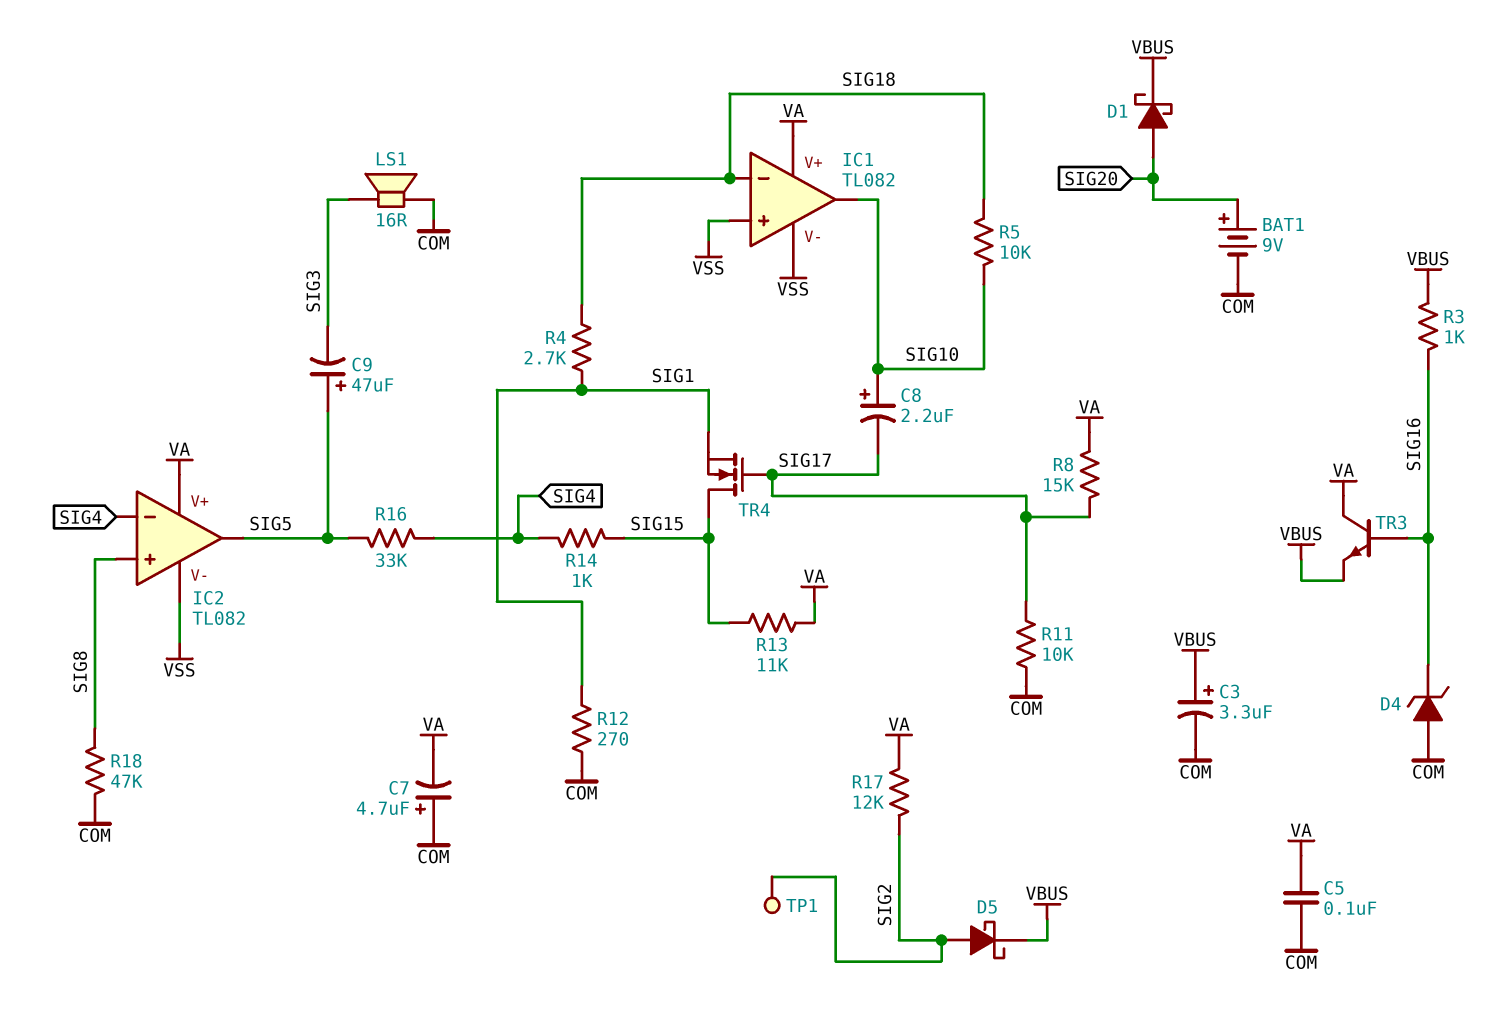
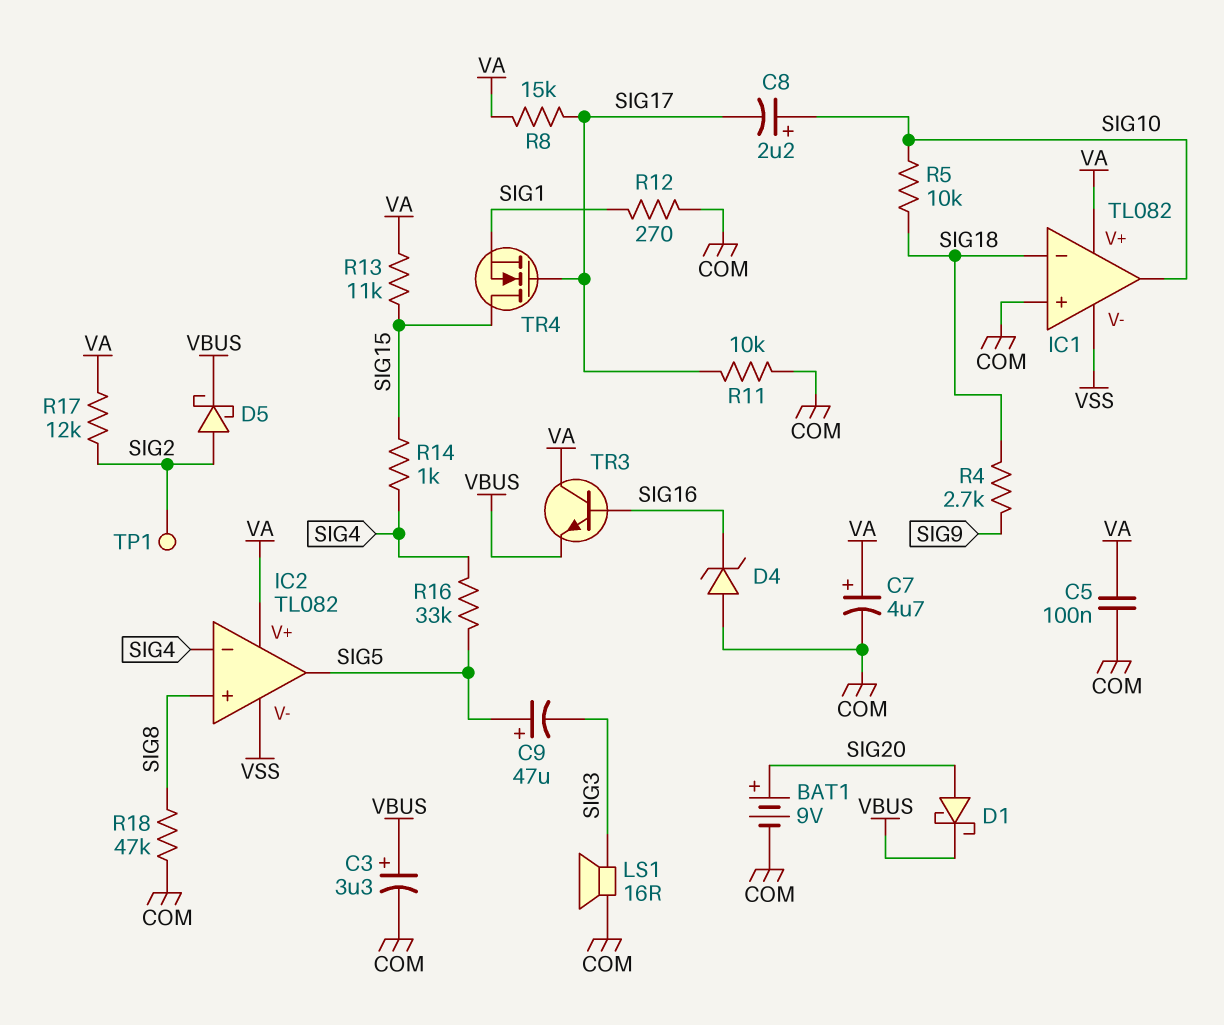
C7: 4.7uF (plus COM, minus VA) -> 4.7uF (plus VA, minus COM)
IC1 pin in+: VSS -> COM
R3: 1k (SIG16, VBUS) -> none
R4: 2.7k (SIG1, SIG18) -> 2.7k (SIG9, SIG18)

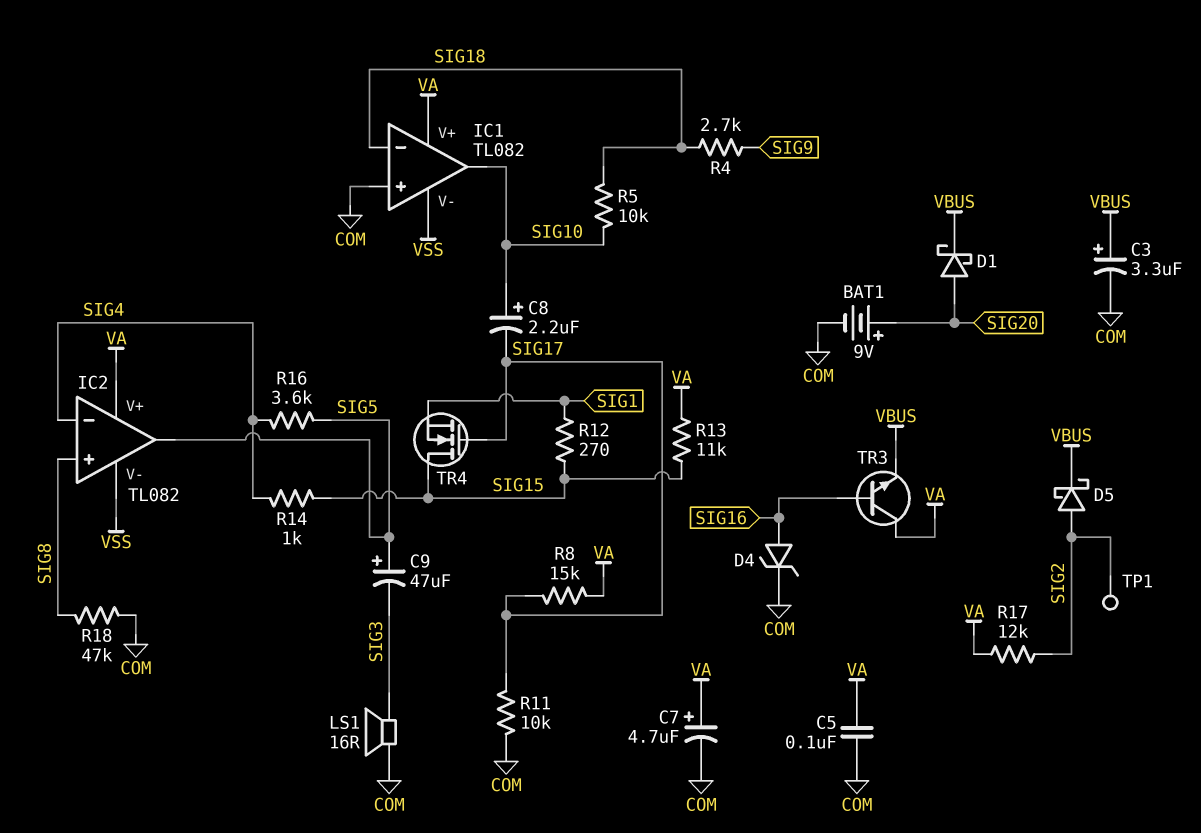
D4: zener (A COM, K SIG16) -> zener (A SIG16, K COM)
R12: 270 (COM, SIG1) -> 270 (SIG1, SIG15)
R16: 33k (SIG4, SIG5) -> 3.6k (SIG4, SIG5)

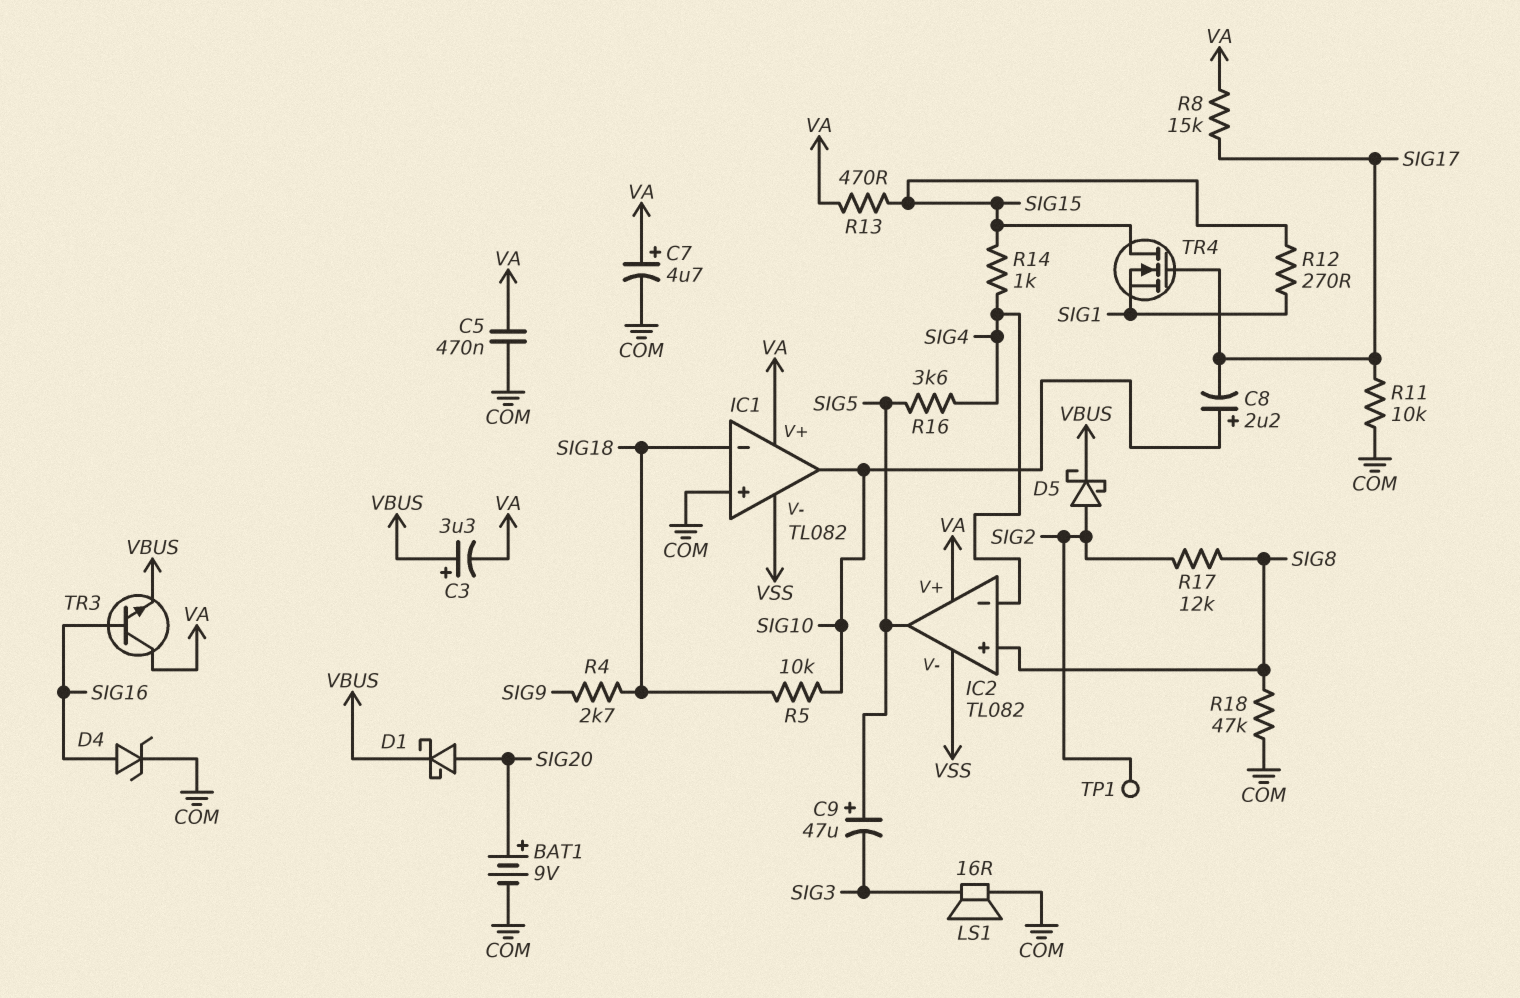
C3: 3.3uF (plus VBUS, minus COM) -> 3.3uF (plus VBUS, minus VA)
C5: 100nF (COM, VA) -> 470nF (COM, VA)
R13: 11k (SIG15, VA) -> 470 (SIG15, VA)
R17: 12k (SIG2, VA) -> 12k (SIG2, SIG8)

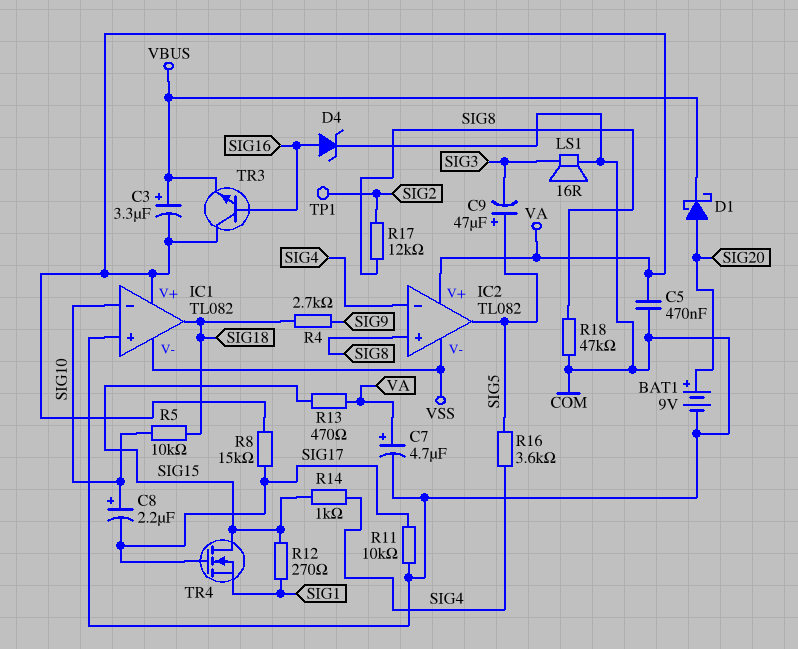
D5: schottky (A SIG2, K VBUS) -> none
IC1 pin in-: SIG18 -> SIG10
IC1 pin out: SIG10 -> SIG18

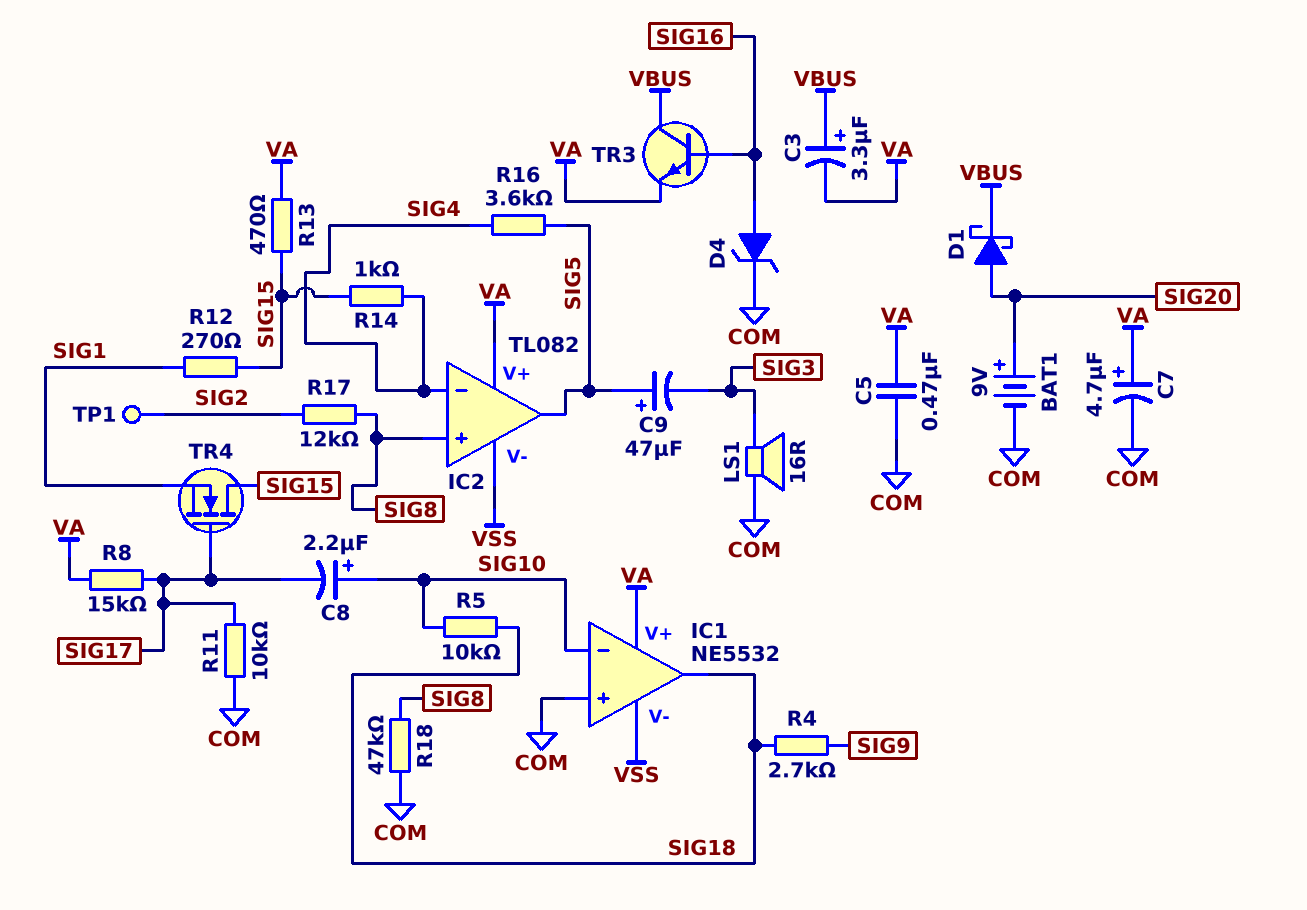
IC1: TL082 -> NE5532
TR3: NPN (B SIG16, C VA, E VBUS) -> NPN (B SIG16, C VBUS, E VA)

